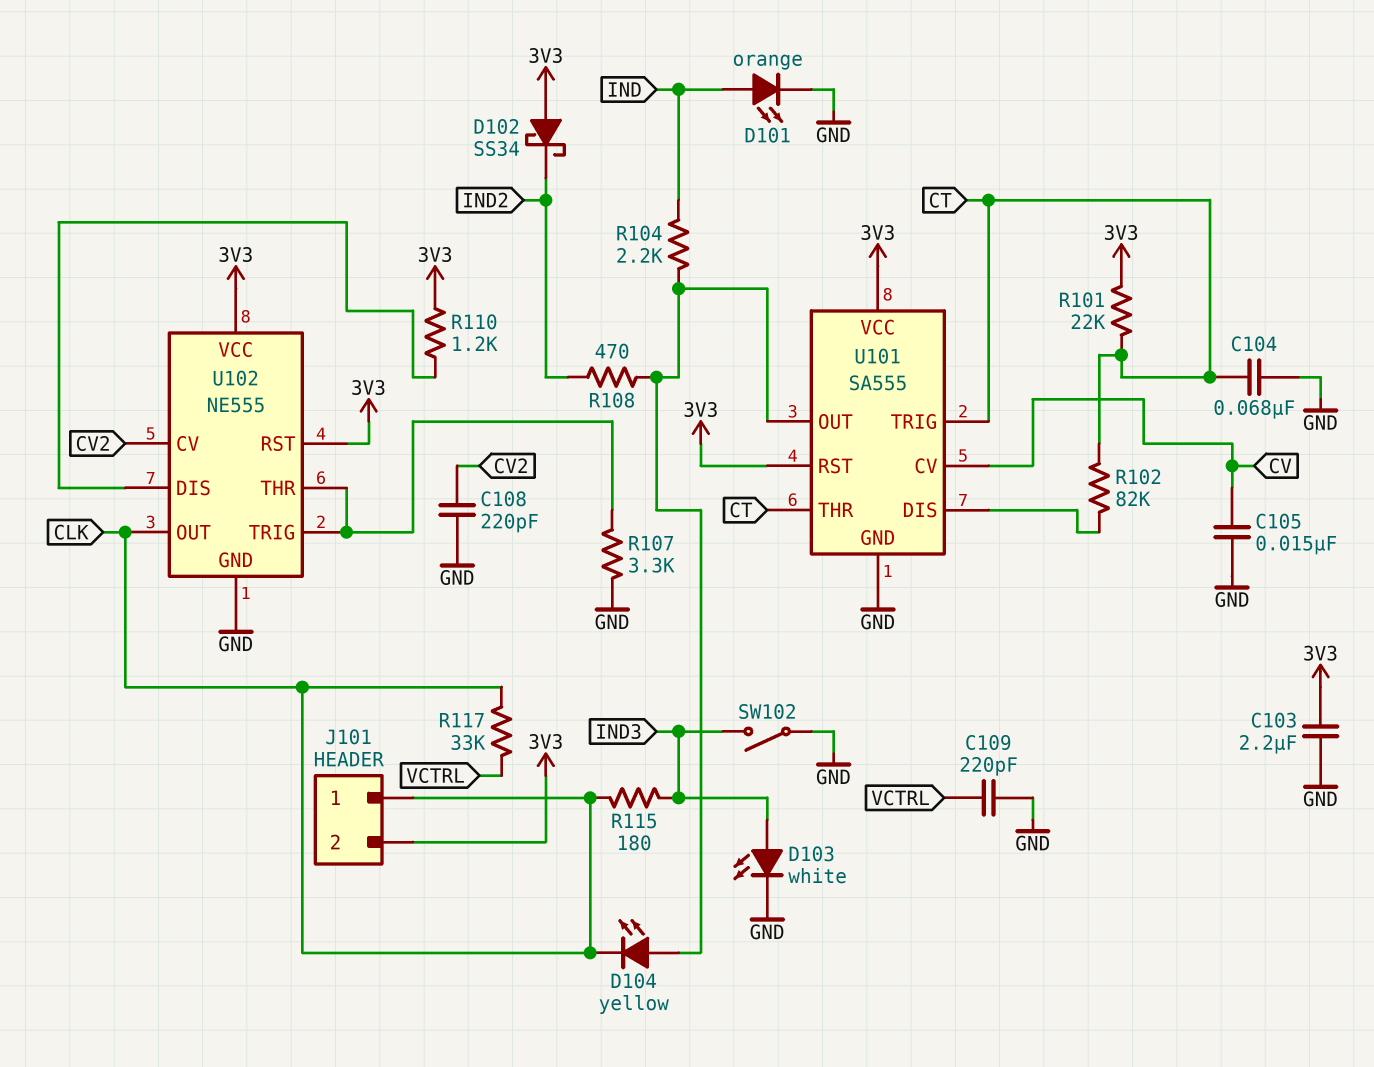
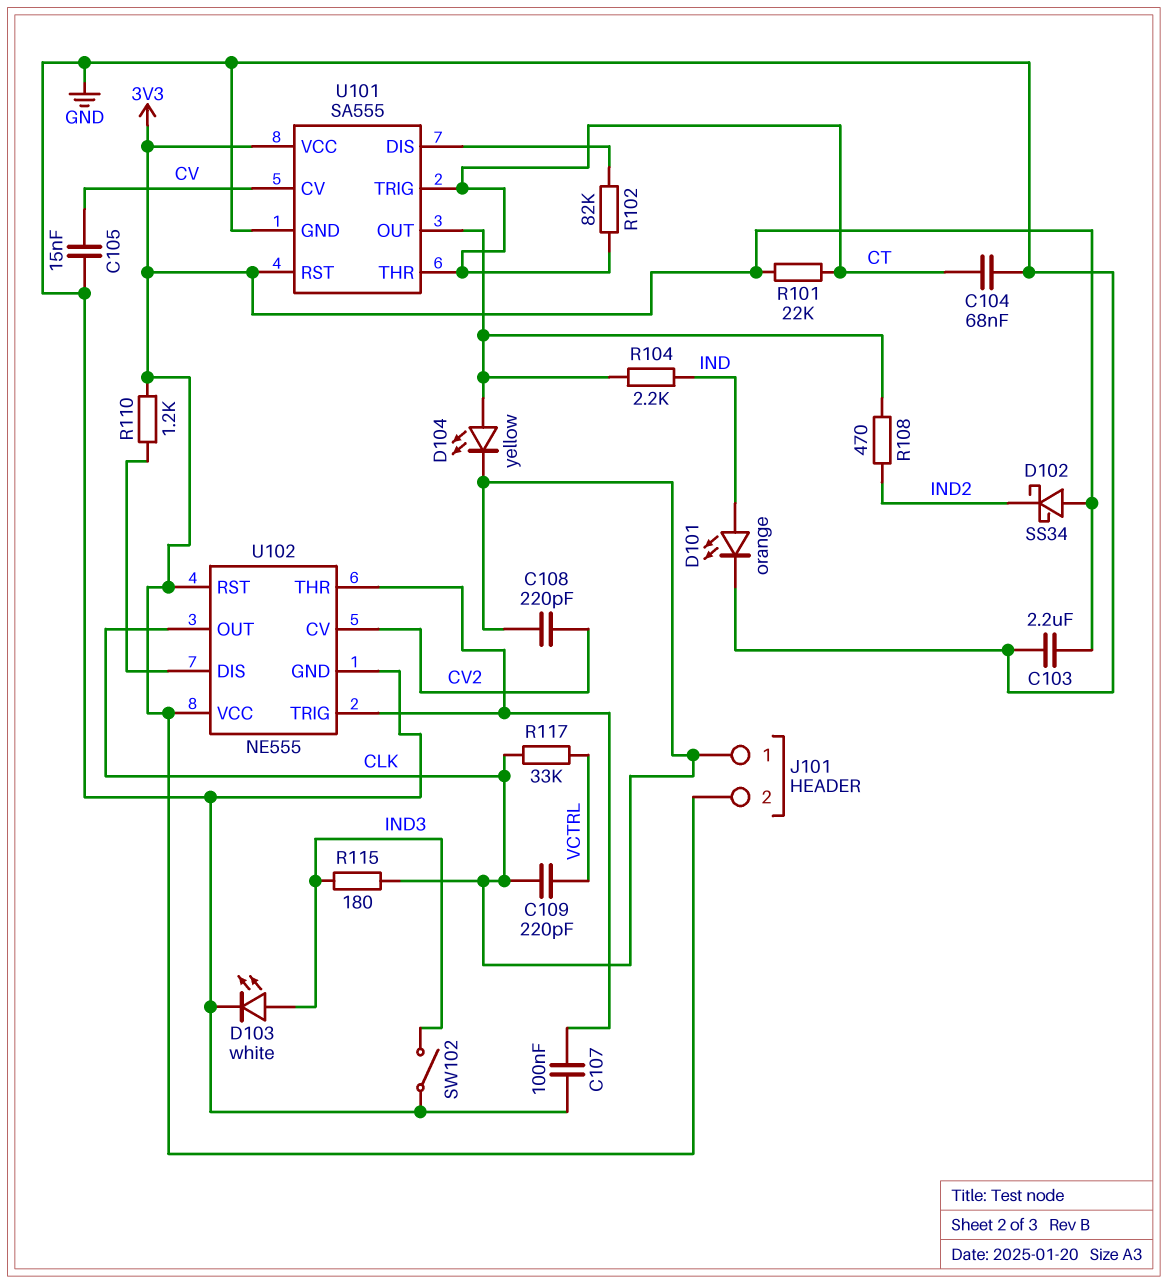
C107: none -> 100nF (GND, U102/THR)
C108: 220pF (CV2, GND) -> 220pF (CLK, CV2)
C109: 220pF (GND, VCTRL) -> 220pF (CLK, VCTRL)
R107: 3.3k (GND, U102/THR) -> none

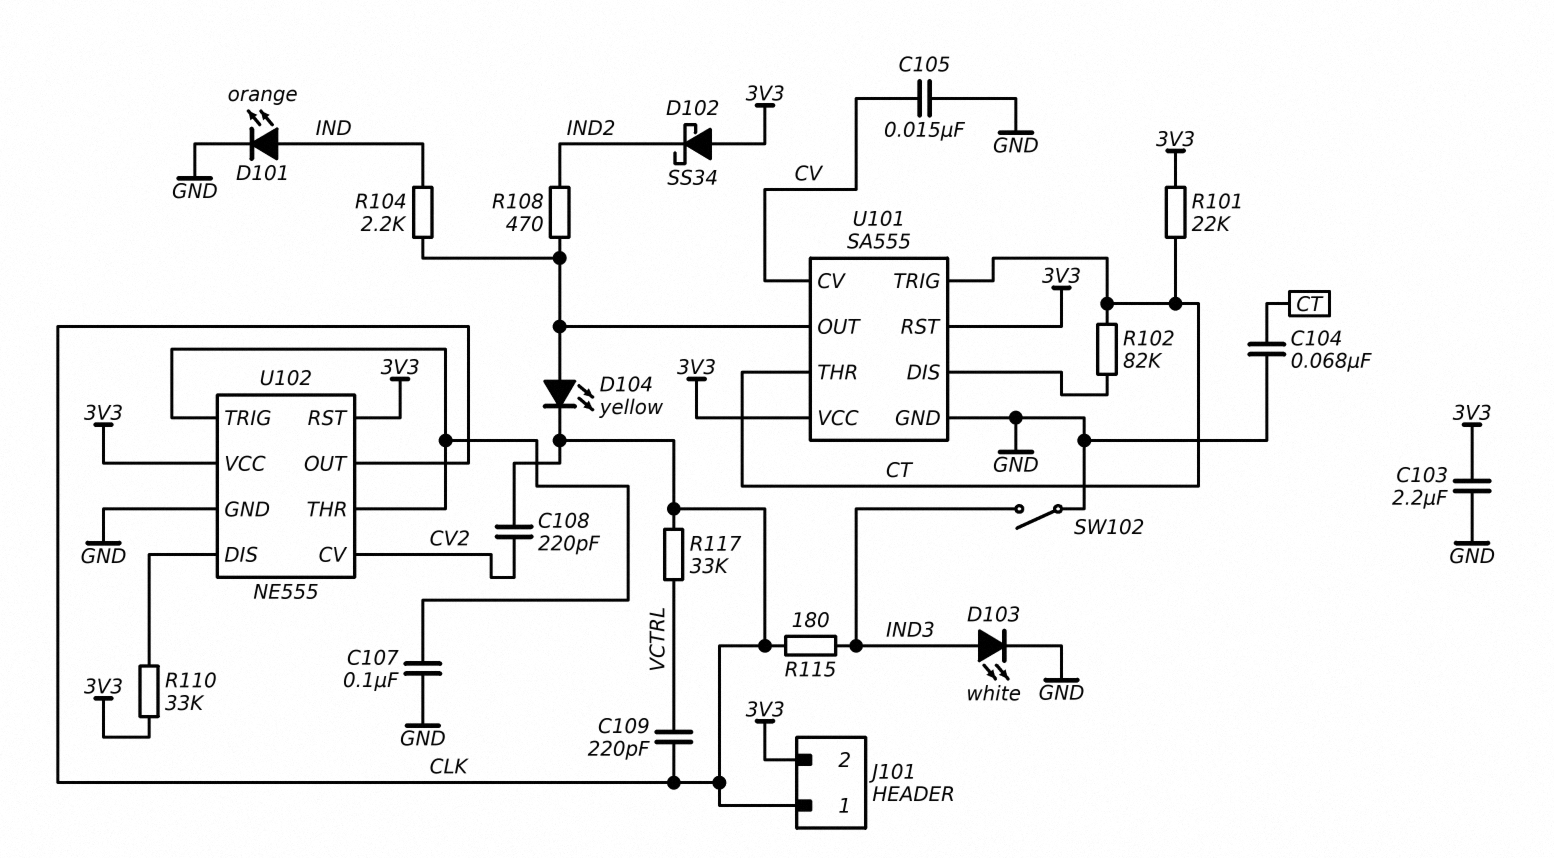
R110: 1.2k (3V3, U102/DIS) -> 33k (3V3, U102/DIS)

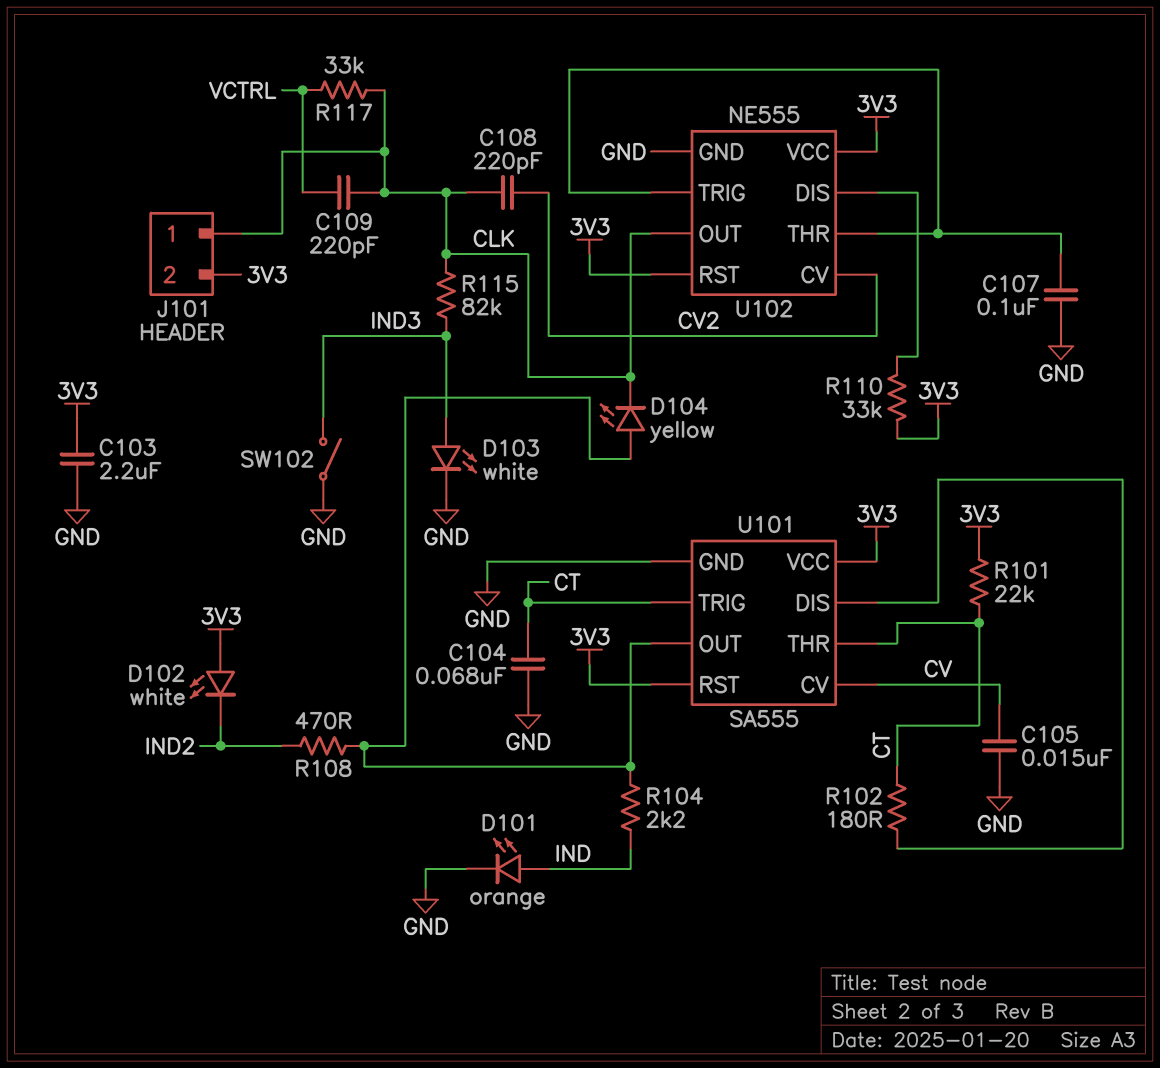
D102: schottky SS34 (A 3V3, K IND2) -> LED white (A 3V3, K IND2)
R102: 82k (CT, U101/DIS) -> 180 (CT, U101/DIS)
R115: 180 (CLK, IND3) -> 82k (CLK, IND3)

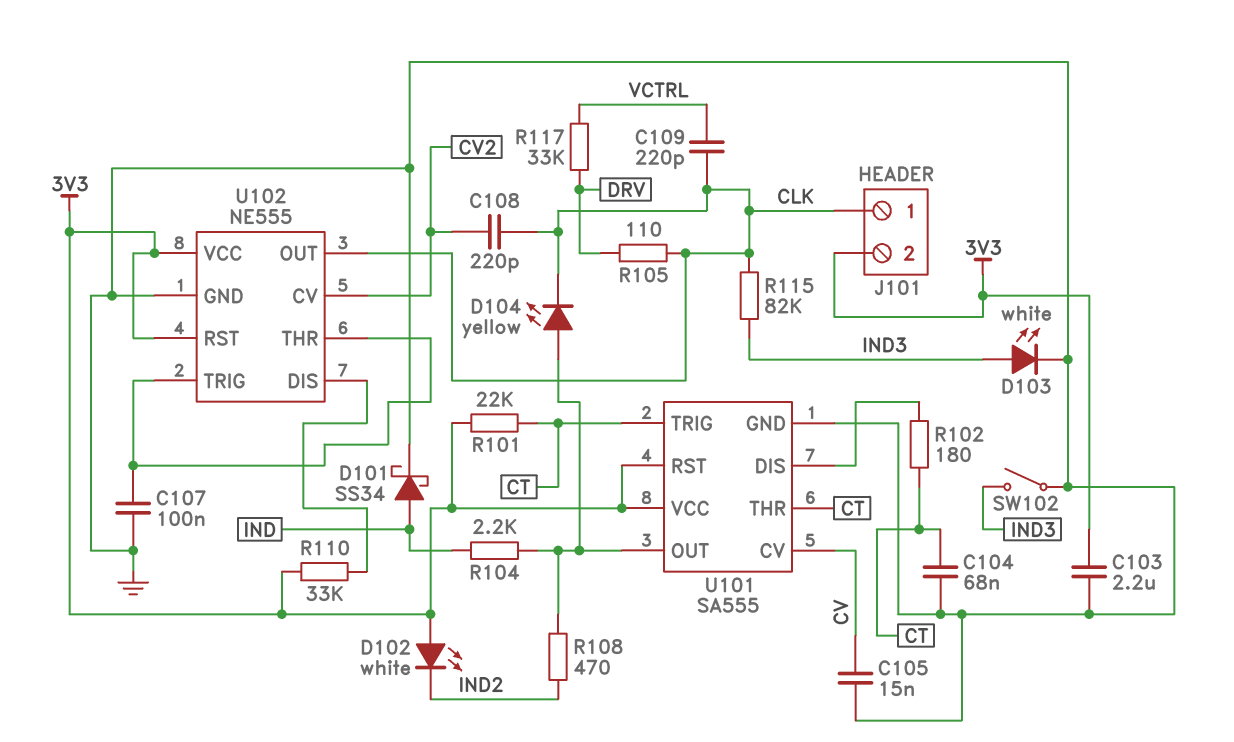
D101: LED orange (A IND, K GND) -> schottky SS34 (A IND, K GND)
R105: none -> 110 (CLK, DRV)
R117: 33k (CLK, VCTRL) -> 33k (DRV, VCTRL)

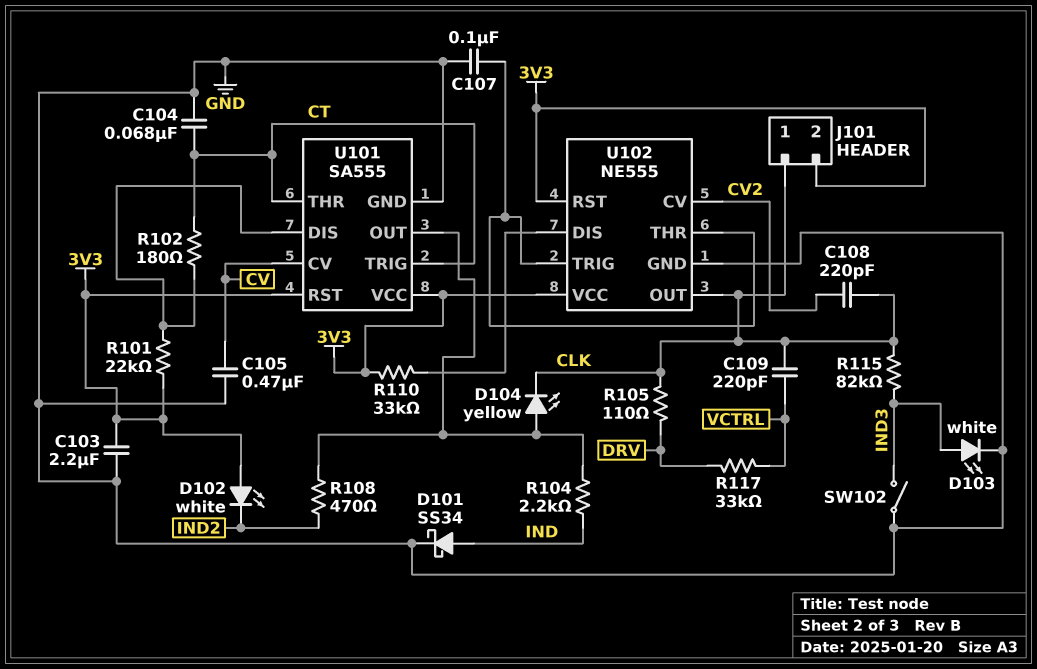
C105: 15nF (CV, GND) -> 470nF (CV, GND)
R101: 22k (3V3, CT) -> 22k (3V3, U101/DIS)

